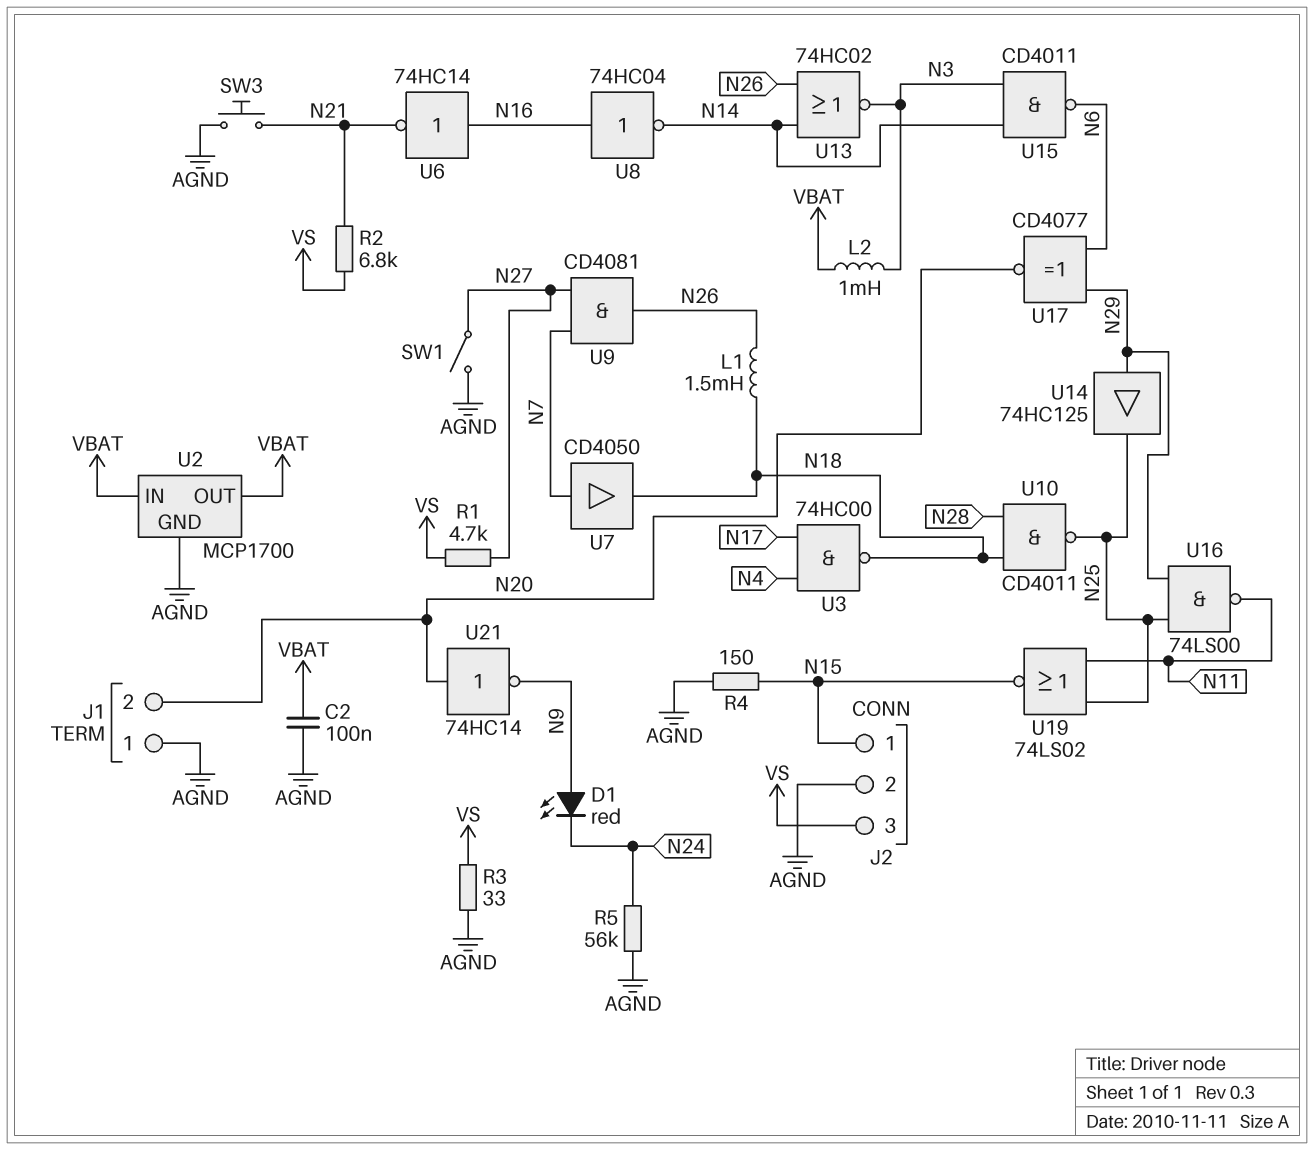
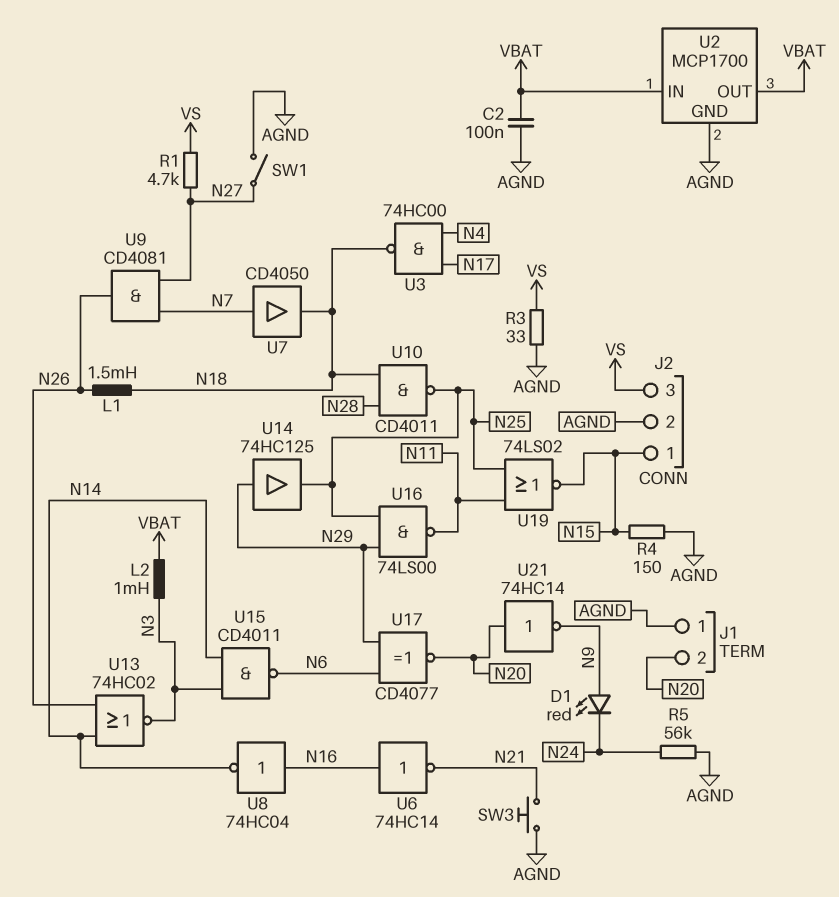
R2: 6.8k (N21, VS) -> none

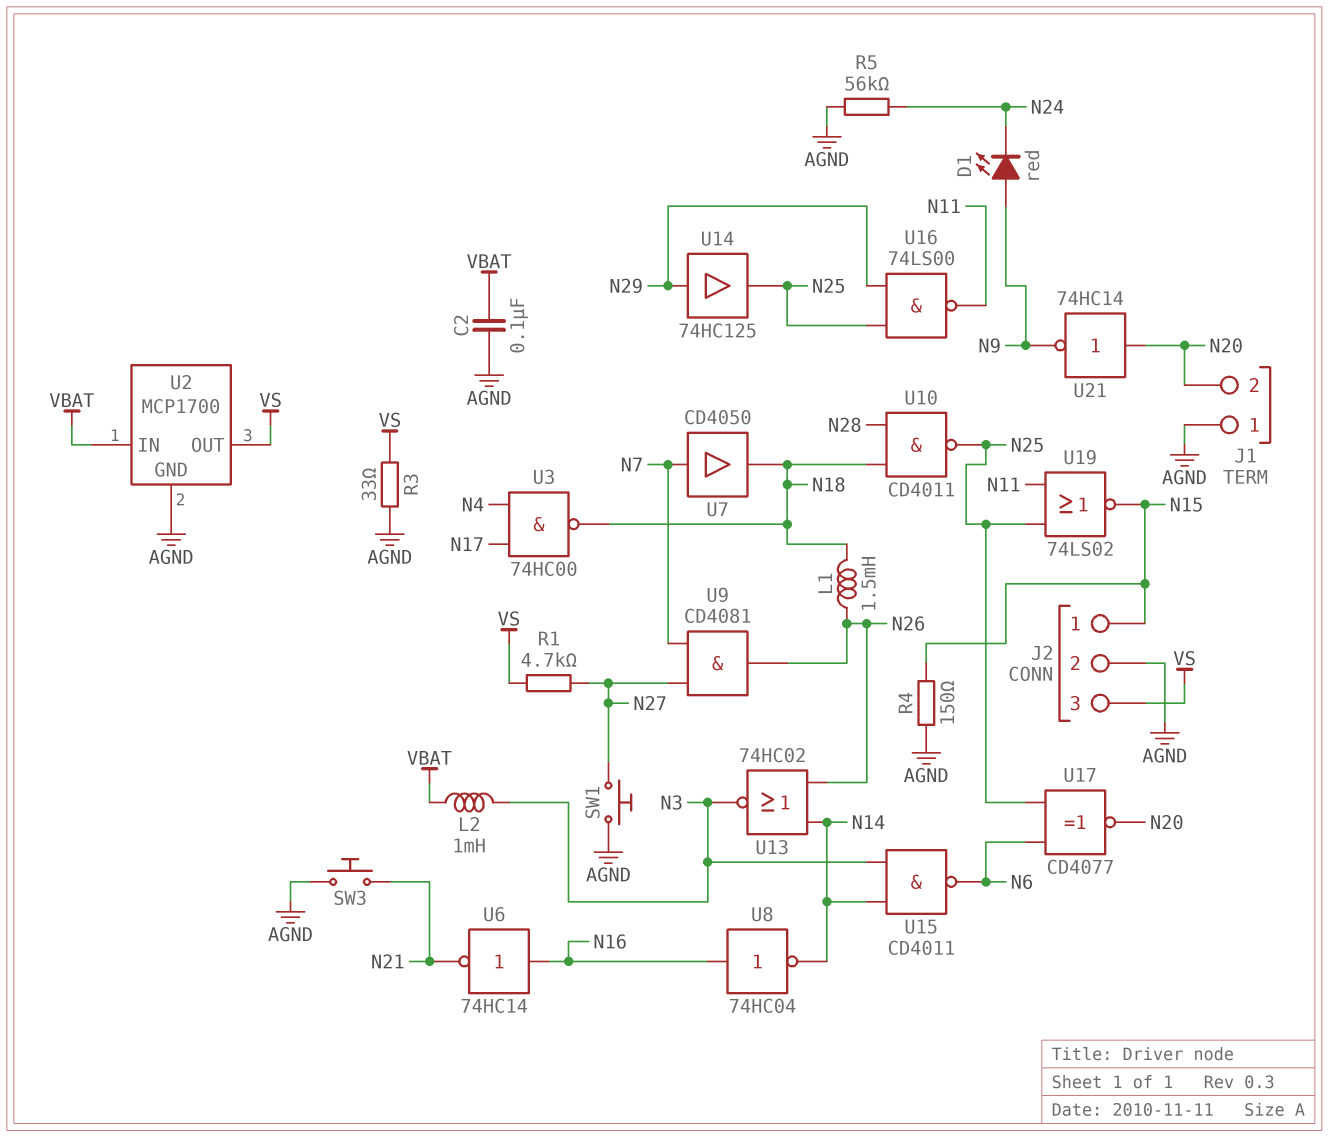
SW1: switch (AGND, N27) -> button (AGND, N27)
U2 pin OUT: VBAT -> VS
U17: XNOR CD4077 (in N6, in N29, out N20) -> XNOR CD4077 (in N6, in N25, out N20)

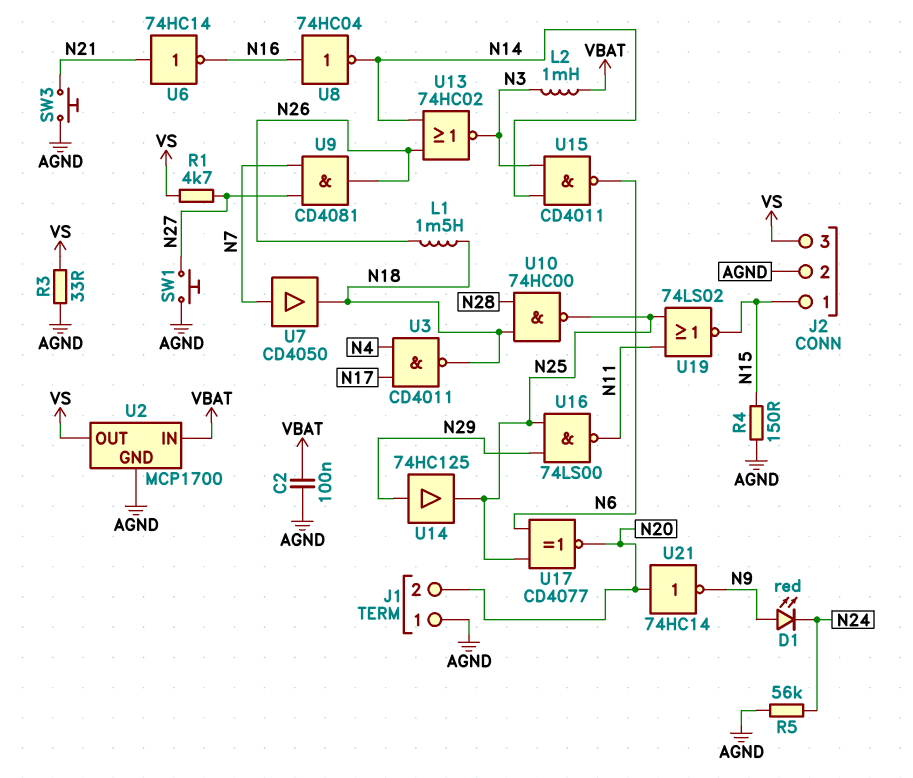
U3: NAND 74HC00 (in N4, in N17, out N18) -> NAND CD4011 (in N4, in N17, out N18)
U6: NOT 74HC14 (in N16, out N21) -> NOT 74HC14 (in N21, out N16)
U10: NAND CD4011 (in N18, in N28, out N25) -> NAND 74HC00 (in N18, in N28, out N25)

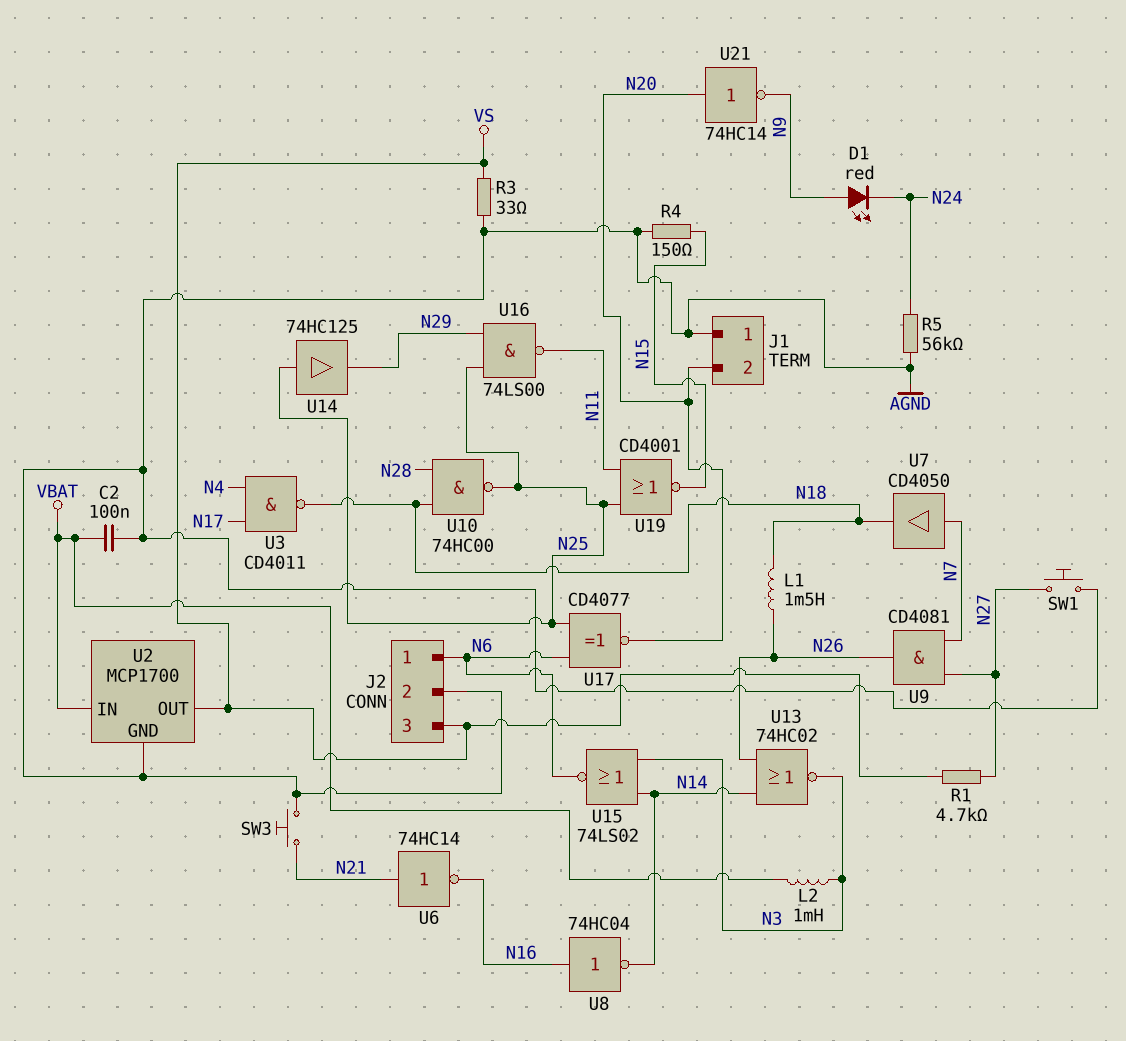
J2 pin 1: N15 -> N6
U14: buffer 74HC125 (in N29, out N25) -> buffer 74HC125 (in N25, out N29)
U15: NAND CD4011 (in N3, in N14, out N6) -> NOR 74LS02 (in N3, in N14, out N6)
U19: NOR 74LS02 (in N11, in N25, out N15) -> NOR CD4001 (in N11, in N25, out N15)

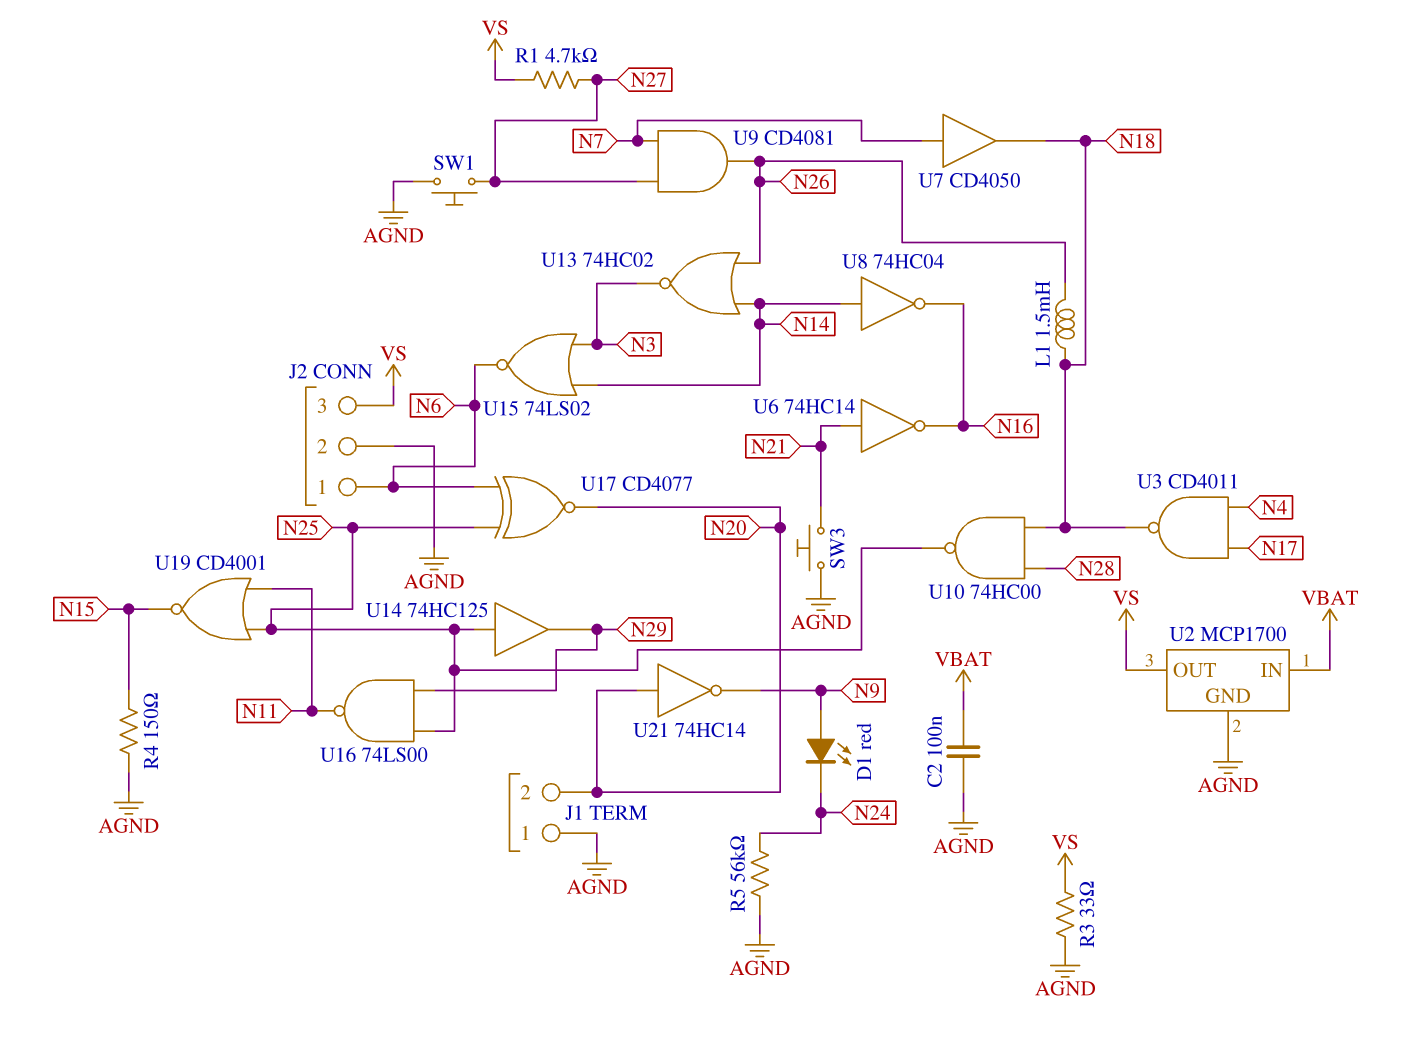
L2: 1mH (N3, VBAT) -> none
U8: NOT 74HC04 (in N16, out N14) -> NOT 74HC04 (in N14, out N16)

